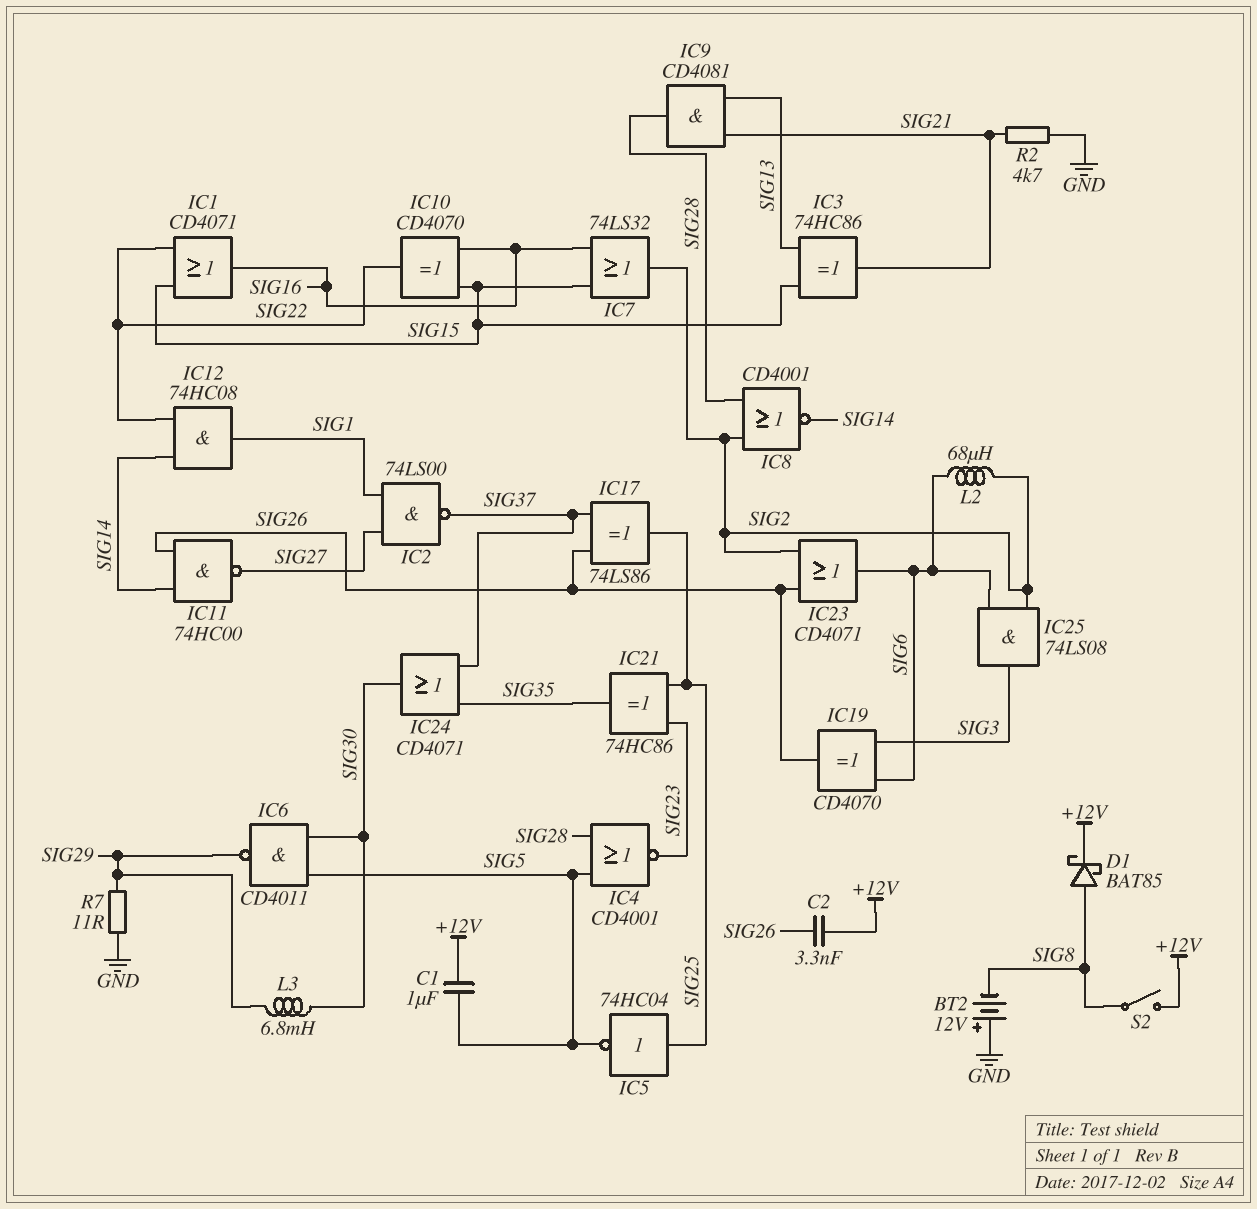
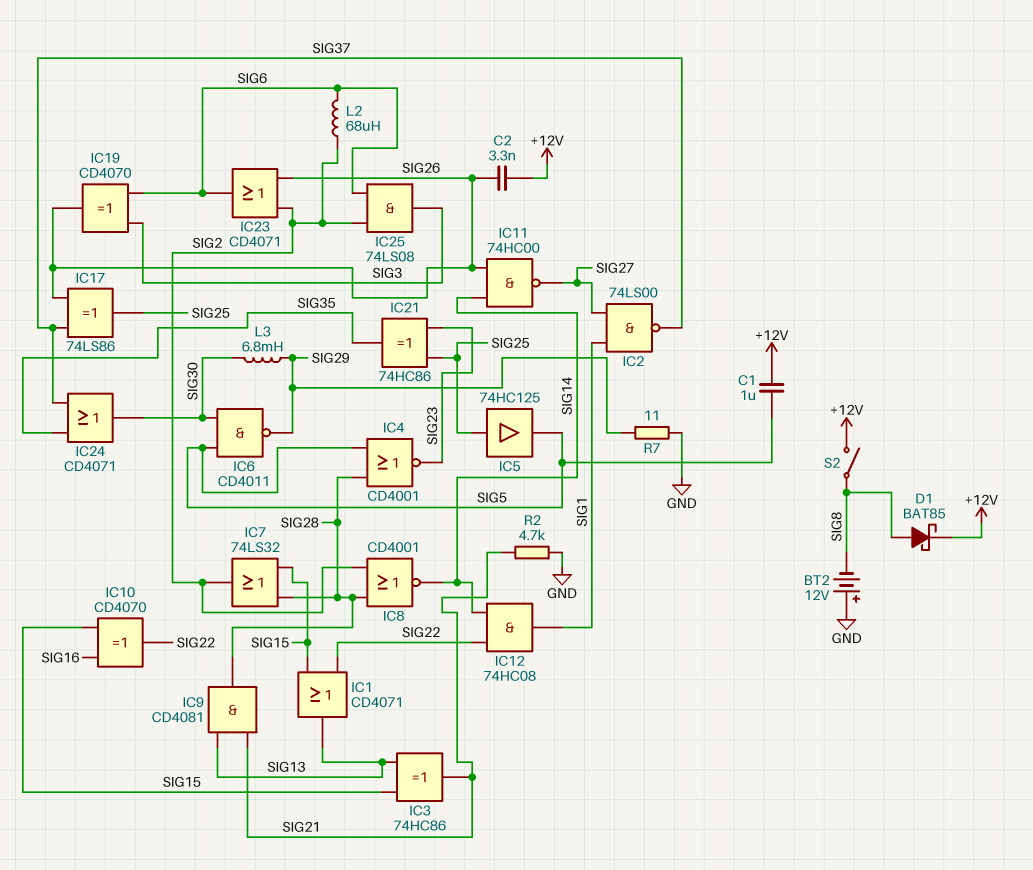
IC1: OR CD4071 (in SIG15, in SIG22, out SIG16) -> OR CD4071 (in SIG15, in SIG22, out SIG13)
IC5: NOT 74HC04 (in SIG25, out SIG5) -> buffer 74HC125 (in SIG25, out SIG5)
IC7: OR 74LS32 (in SIG15, in SIG16, out SIG2) -> OR 74LS32 (in SIG15, in SIG28, out SIG2)

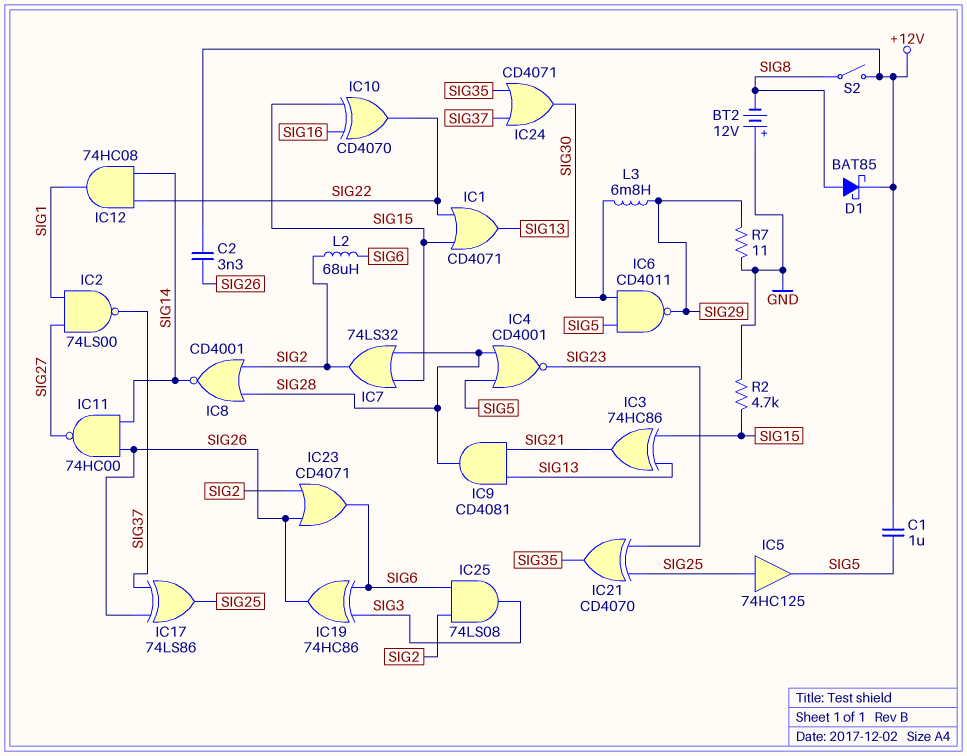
IC19: XOR CD4070 (in SIG3, in SIG6, out SIG26) -> XOR 74HC86 (in SIG3, in SIG6, out SIG26)
IC21: XOR 74HC86 (in SIG23, in SIG25, out SIG35) -> XOR CD4070 (in SIG23, in SIG25, out SIG35)
R2: 4.7k (GND, SIG21) -> 4.7k (GND, SIG15)

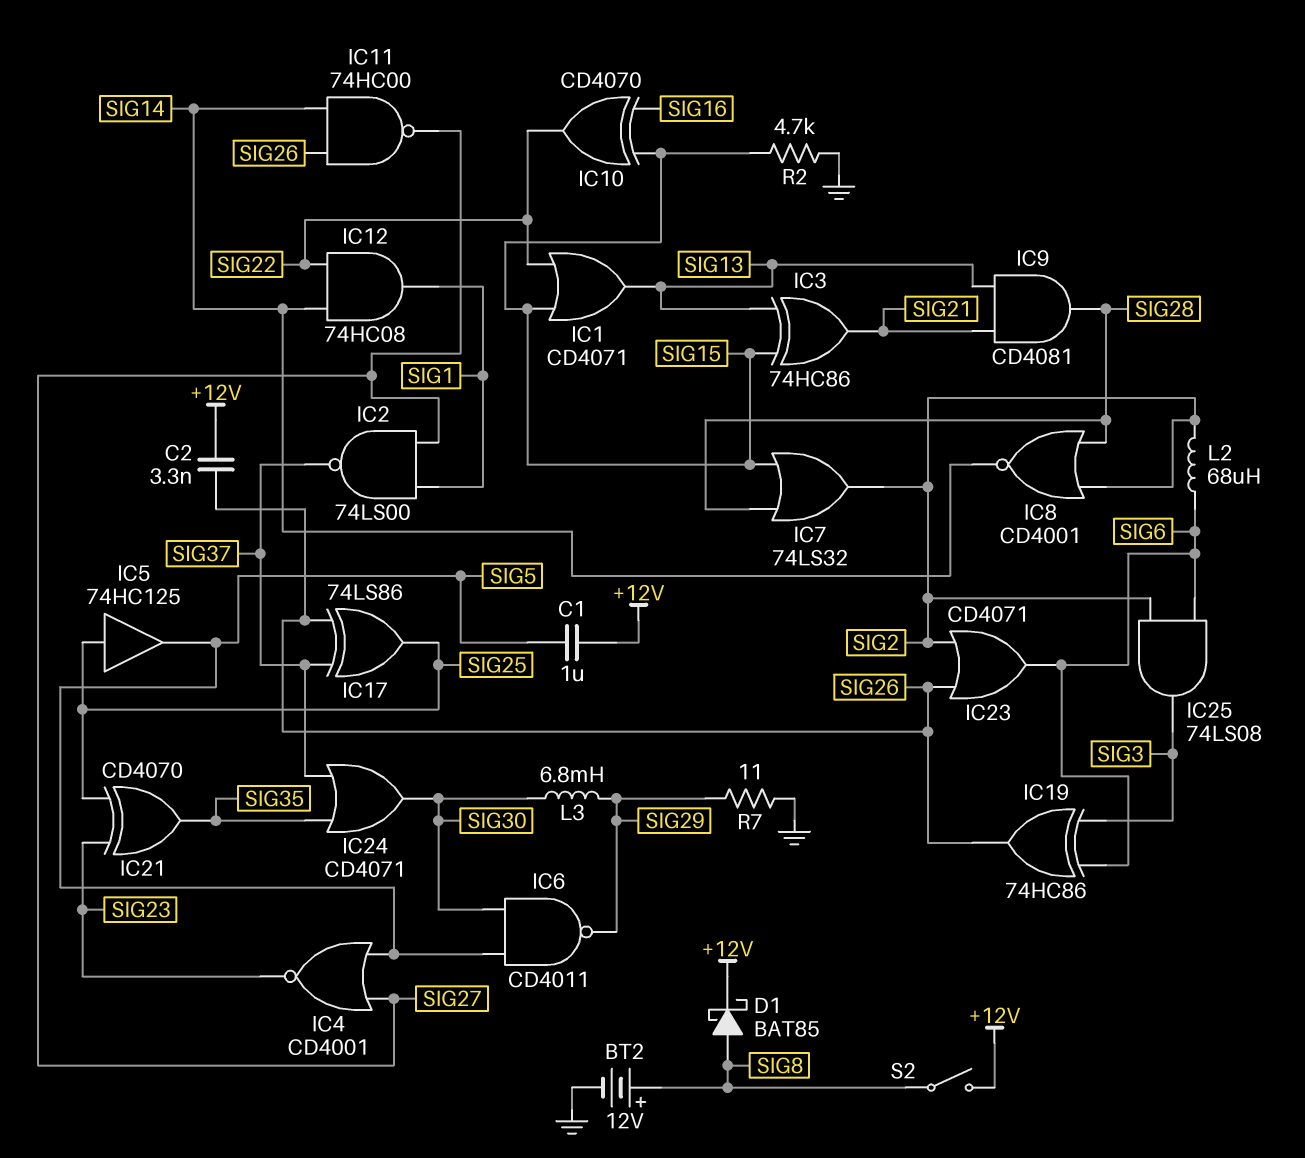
BT2: 12V (plus GND, minus SIG8) -> 12V (plus SIG8, minus GND)
IC4: NOR CD4001 (in SIG5, in SIG28, out SIG23) -> NOR CD4001 (in SIG5, in SIG27, out SIG23)

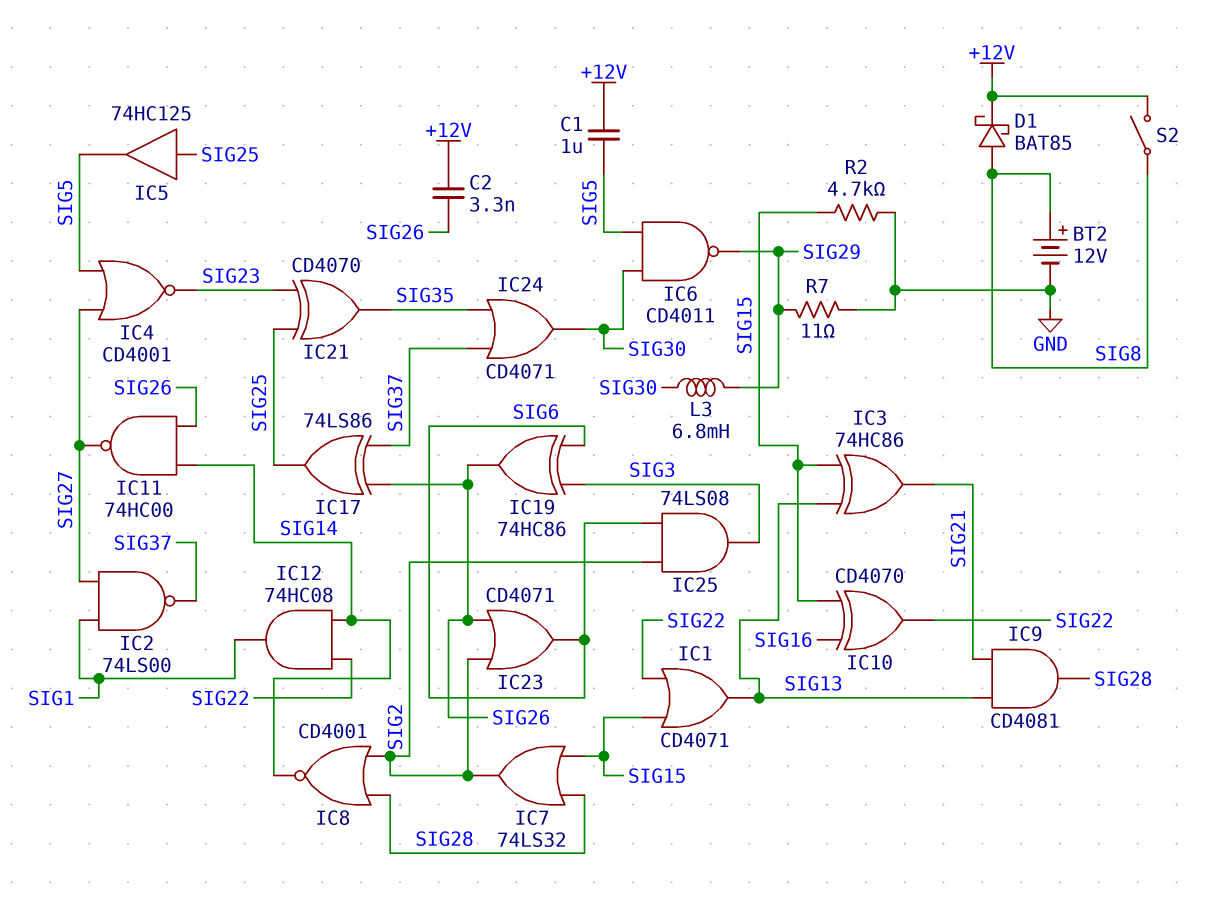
L2: 68uH (SIG2, SIG6) -> none

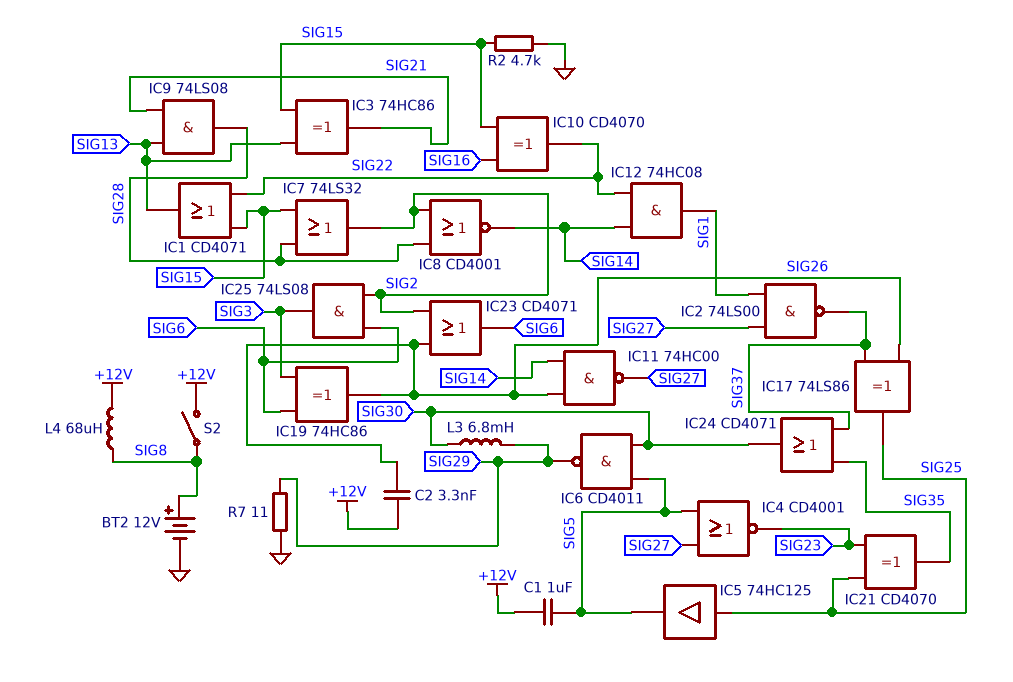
D1: schottky BAT85 (A SIG8, K +12V) -> none
IC9: AND CD4081 (in SIG13, in SIG21, out SIG28) -> AND 74LS08 (in SIG13, in SIG21, out SIG28)
L4: none -> 68uH (+12V, SIG8)

